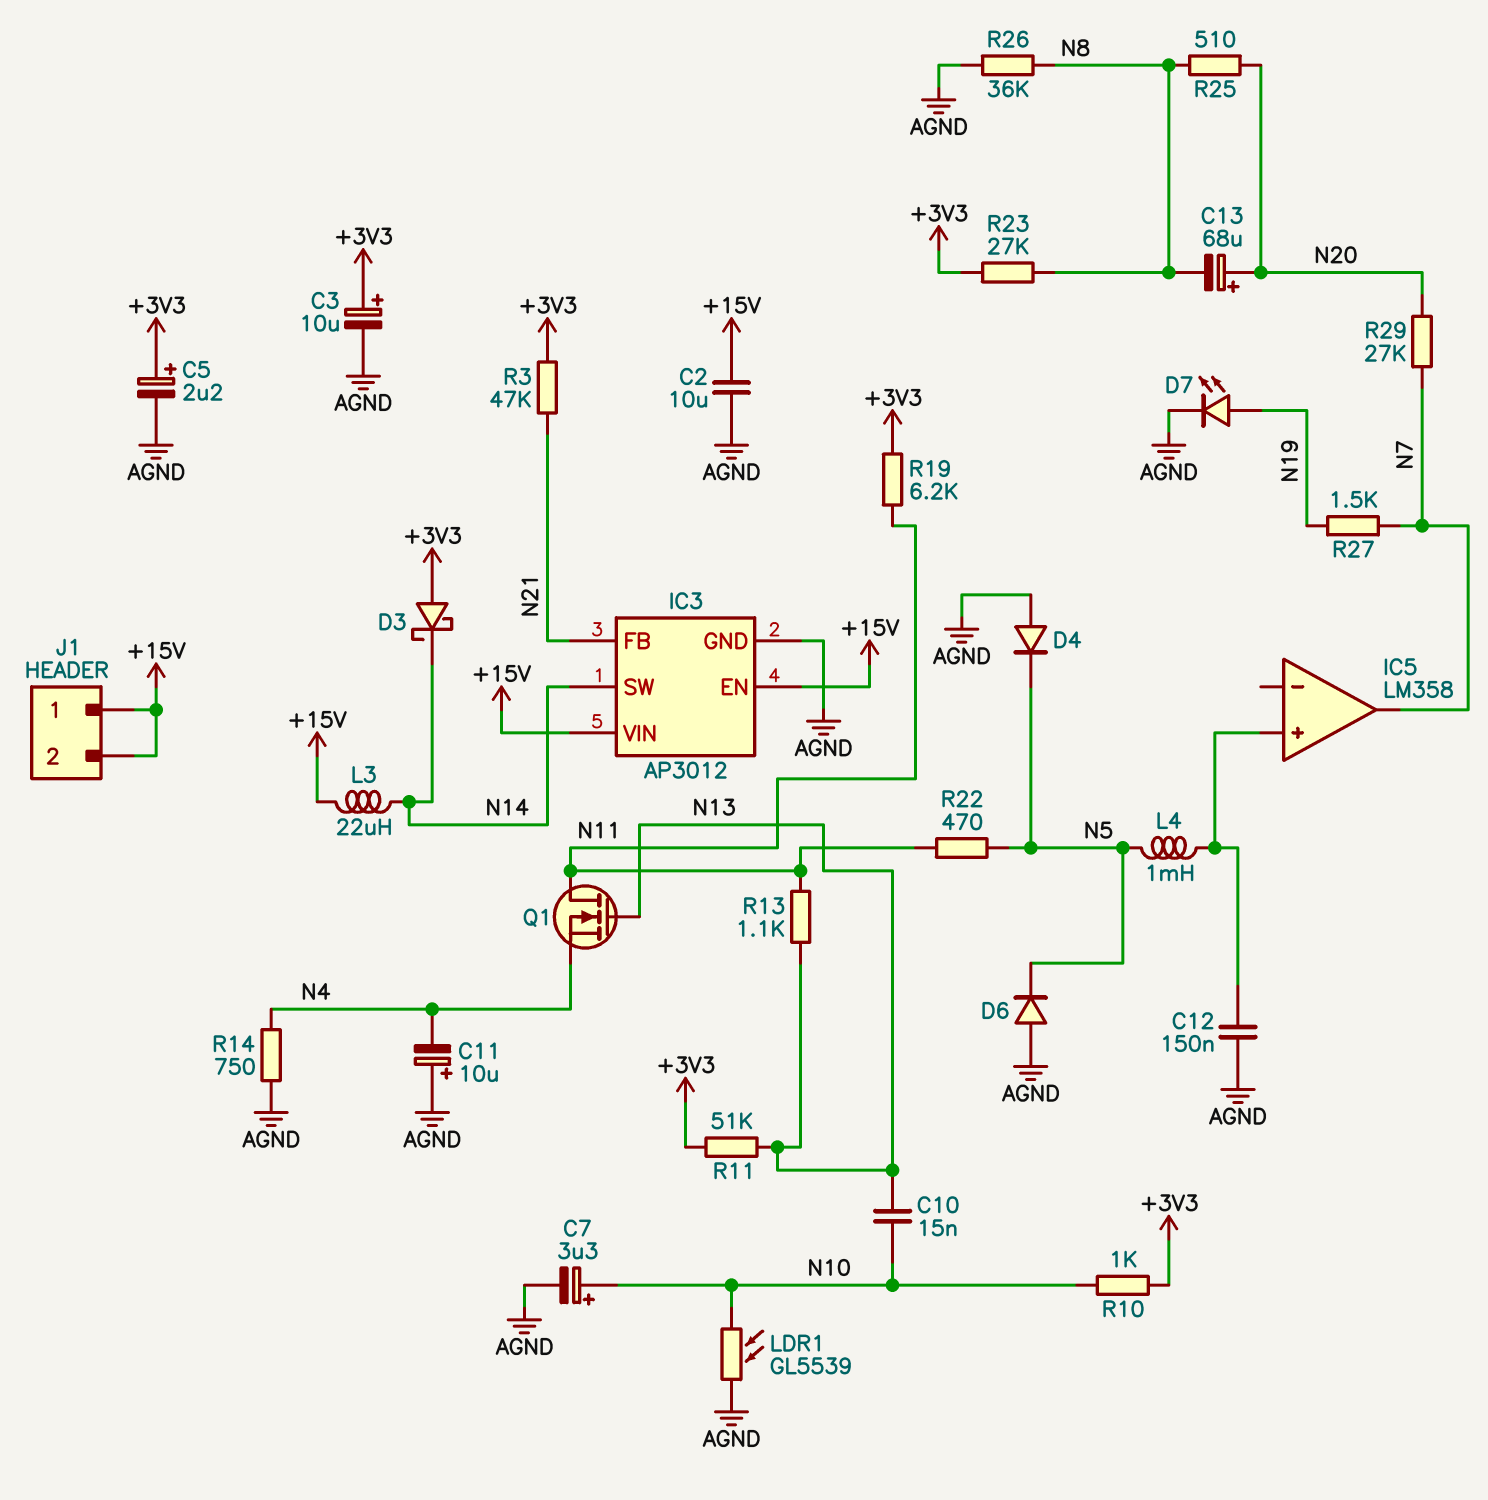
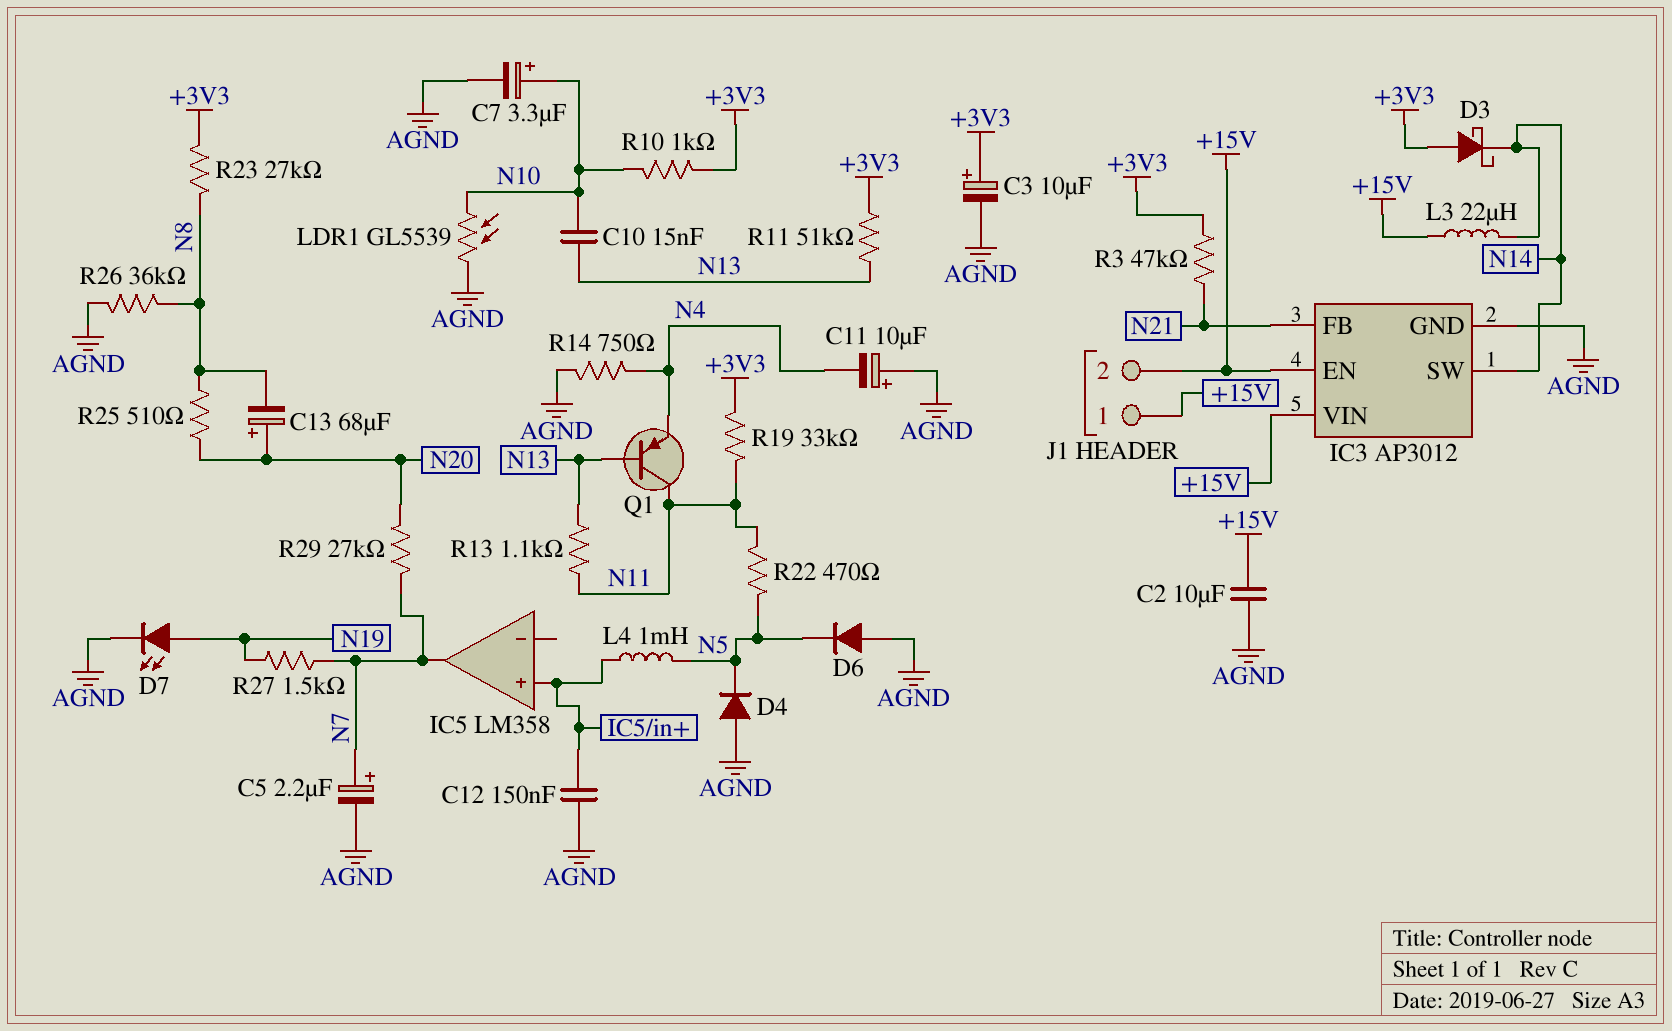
C5: 2.2uF (plus +3V3, minus AGND) -> 2.2uF (plus N7, minus AGND)
Q1: NMOS (G N13, D N11, S N4) -> PNP (B N13, C N11, E N4)
R19: 6.2k (+3V3, N11) -> 33k (+3V3, N11)

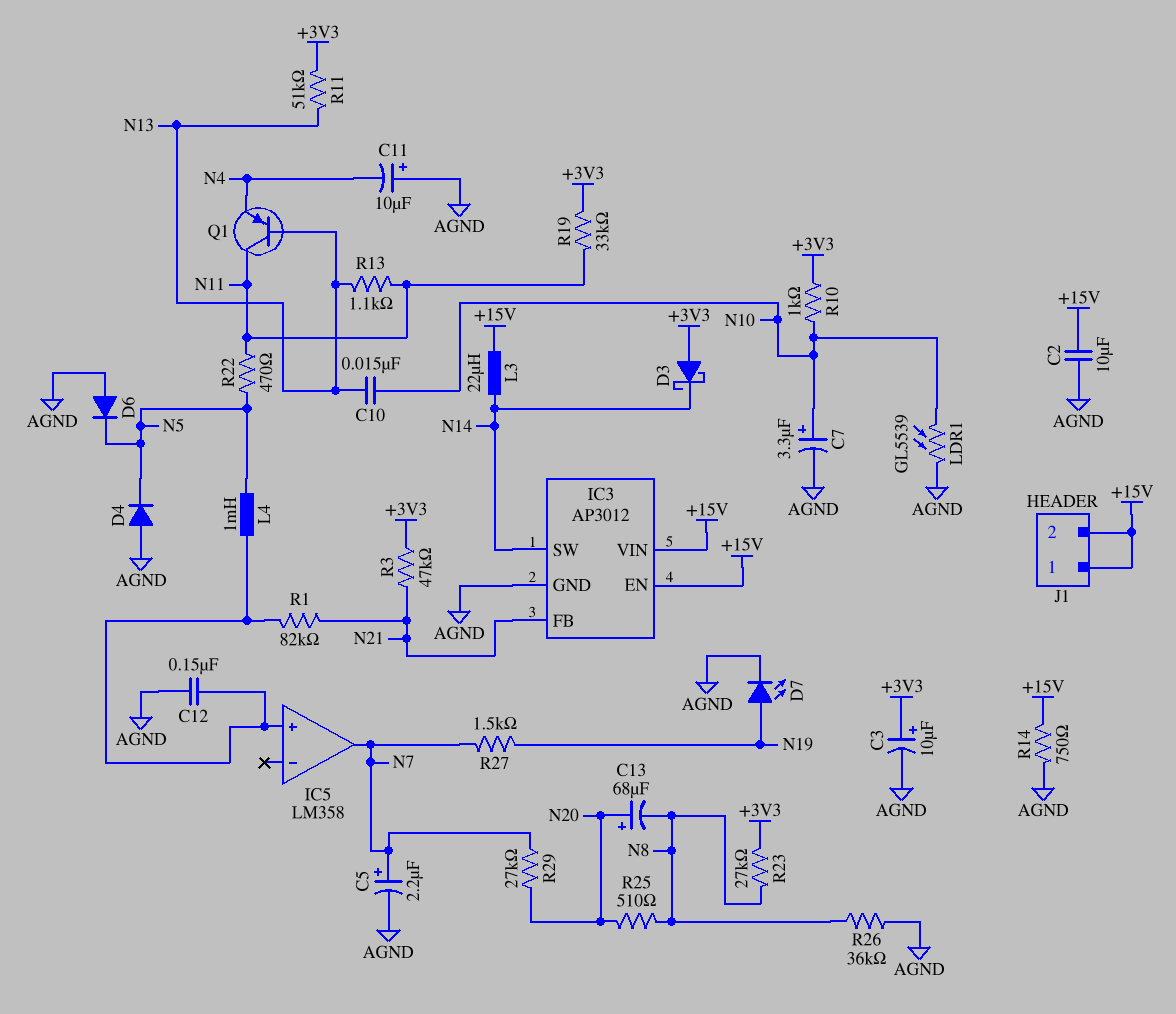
R1: none -> 82k (IC5/in+, N21)
R14: 750 (AGND, N4) -> 750 (+15V, AGND)

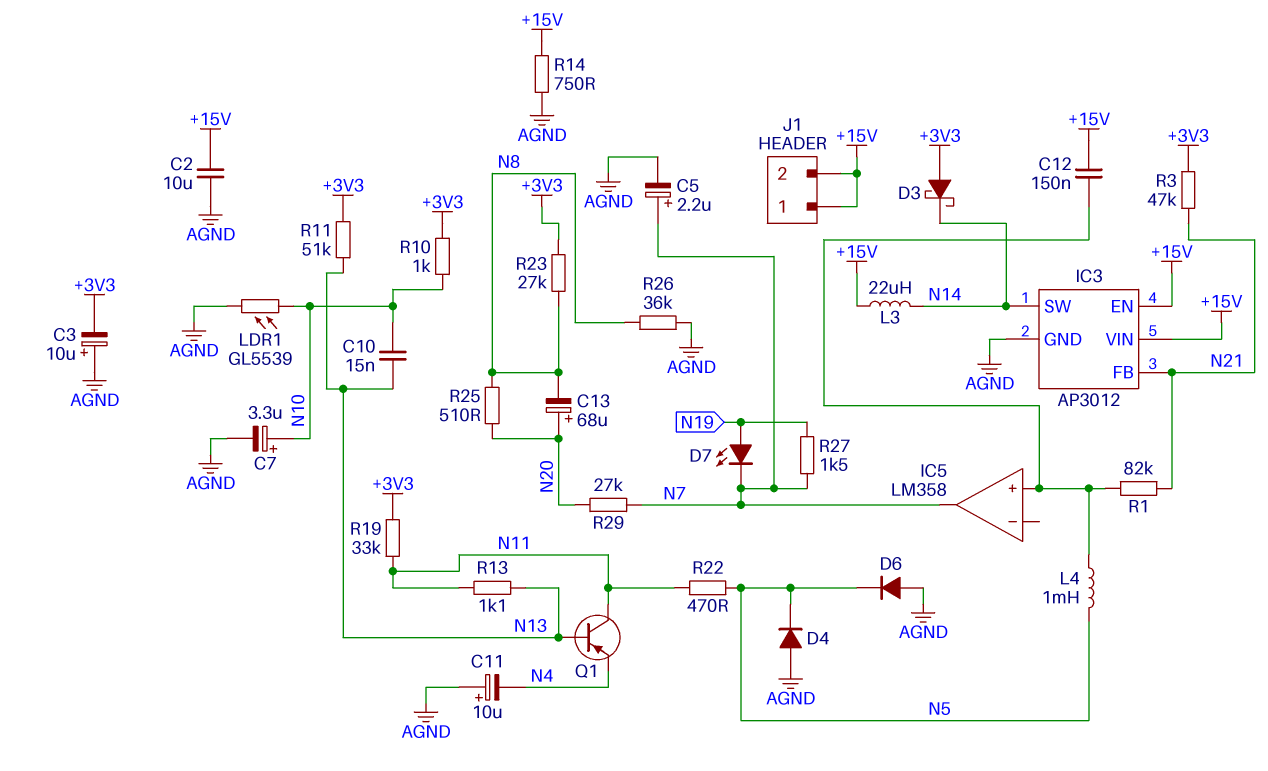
C3: 10uF (plus +3V3, minus AGND) -> 10uF (plus AGND, minus +3V3)
C12: 150nF (AGND, IC5/in+) -> 150nF (+15V, IC5/in+)
D7: LED (A N19, K AGND) -> LED (A N19, K N7)

